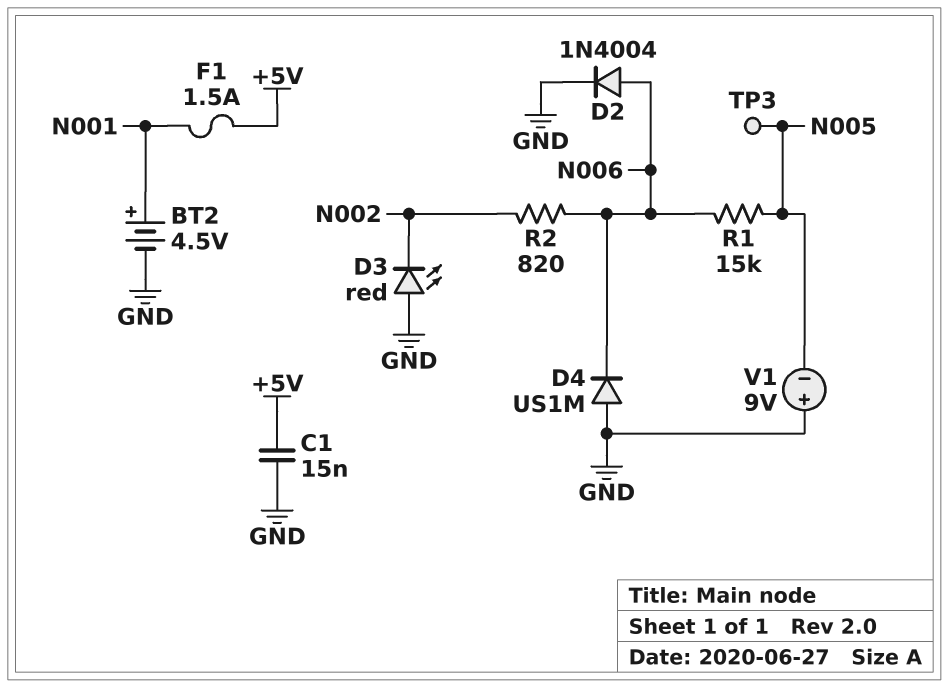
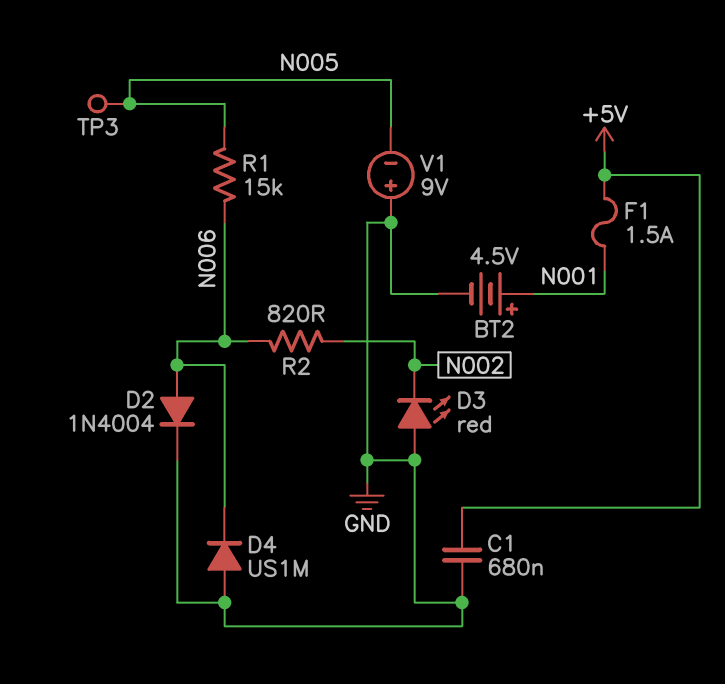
C1: 15nF (+5V, GND) -> 680nF (+5V, GND)

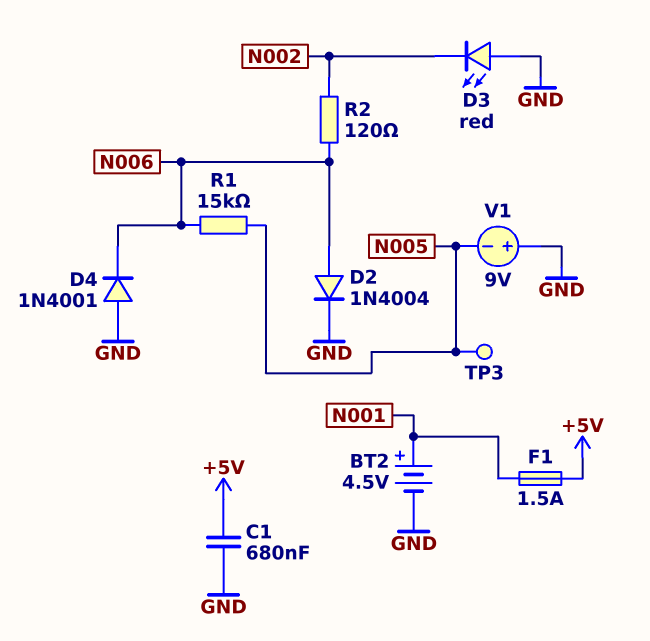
D4: diode US1M (A GND, K N006) -> diode 1N4001 (A GND, K N006)
R2: 820 (N002, N006) -> 120 (N002, N006)

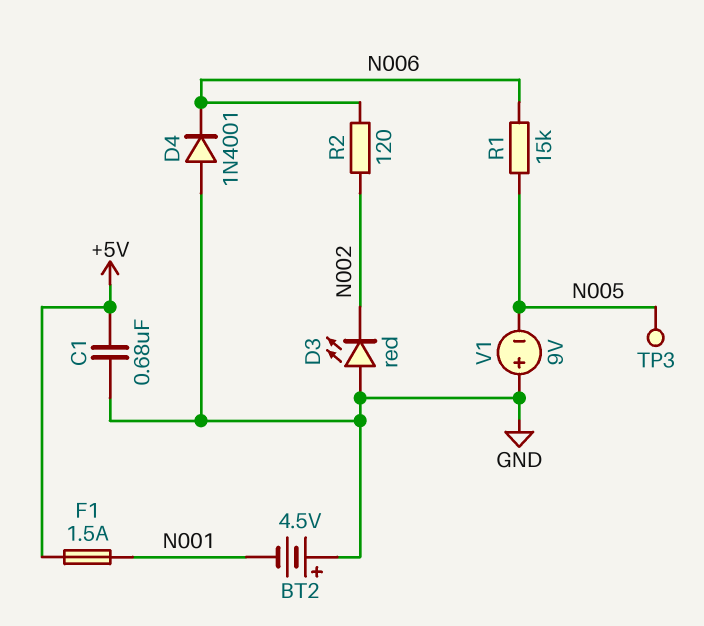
BT2: 4.5V (plus N001, minus GND) -> 4.5V (plus GND, minus N001)
D2: diode 1N4004 (A N006, K GND) -> none

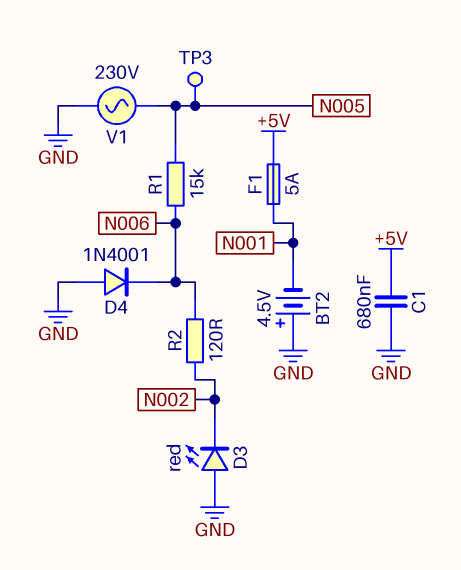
F1: 1.5A (+5V, N001) -> 5A (+5V, N001)
V1: 9V (plus GND, minus N005) -> AC 230V (GND, N005)

